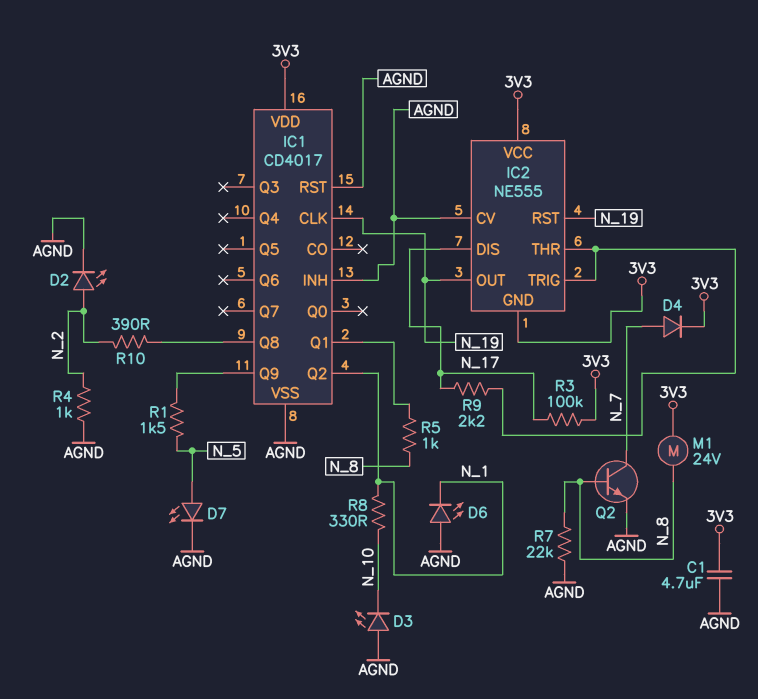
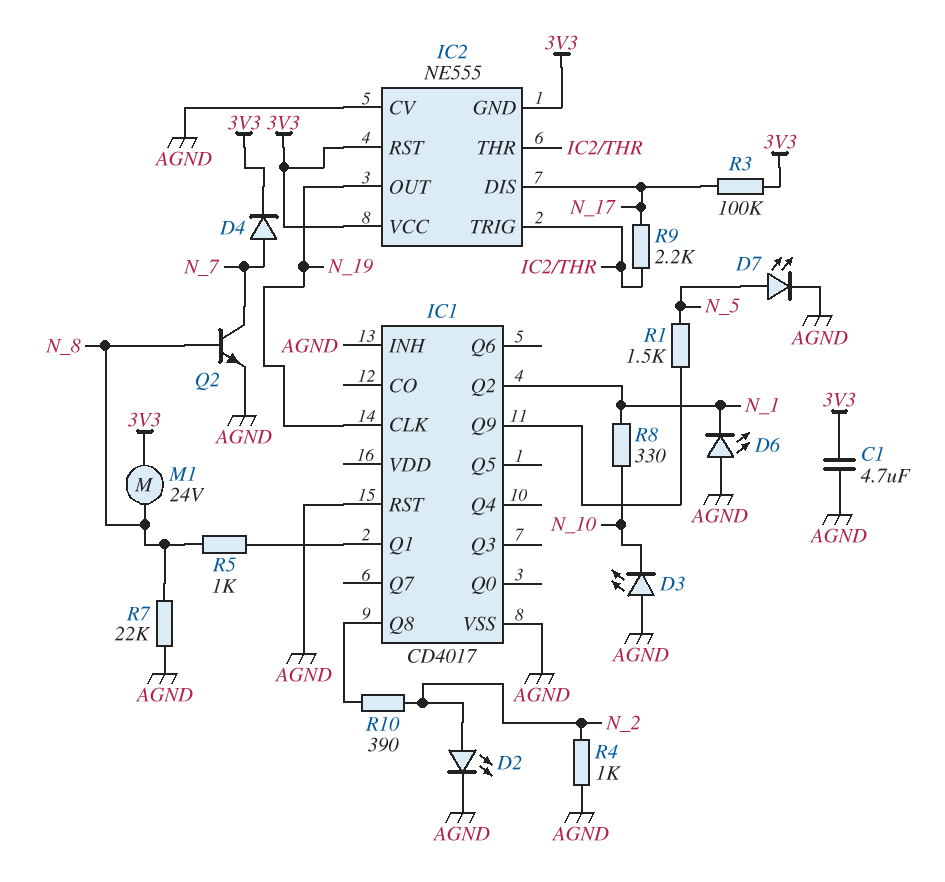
IC1 pin VDD: 3V3 -> none
IC2 pin RST: N_19 -> 3V3

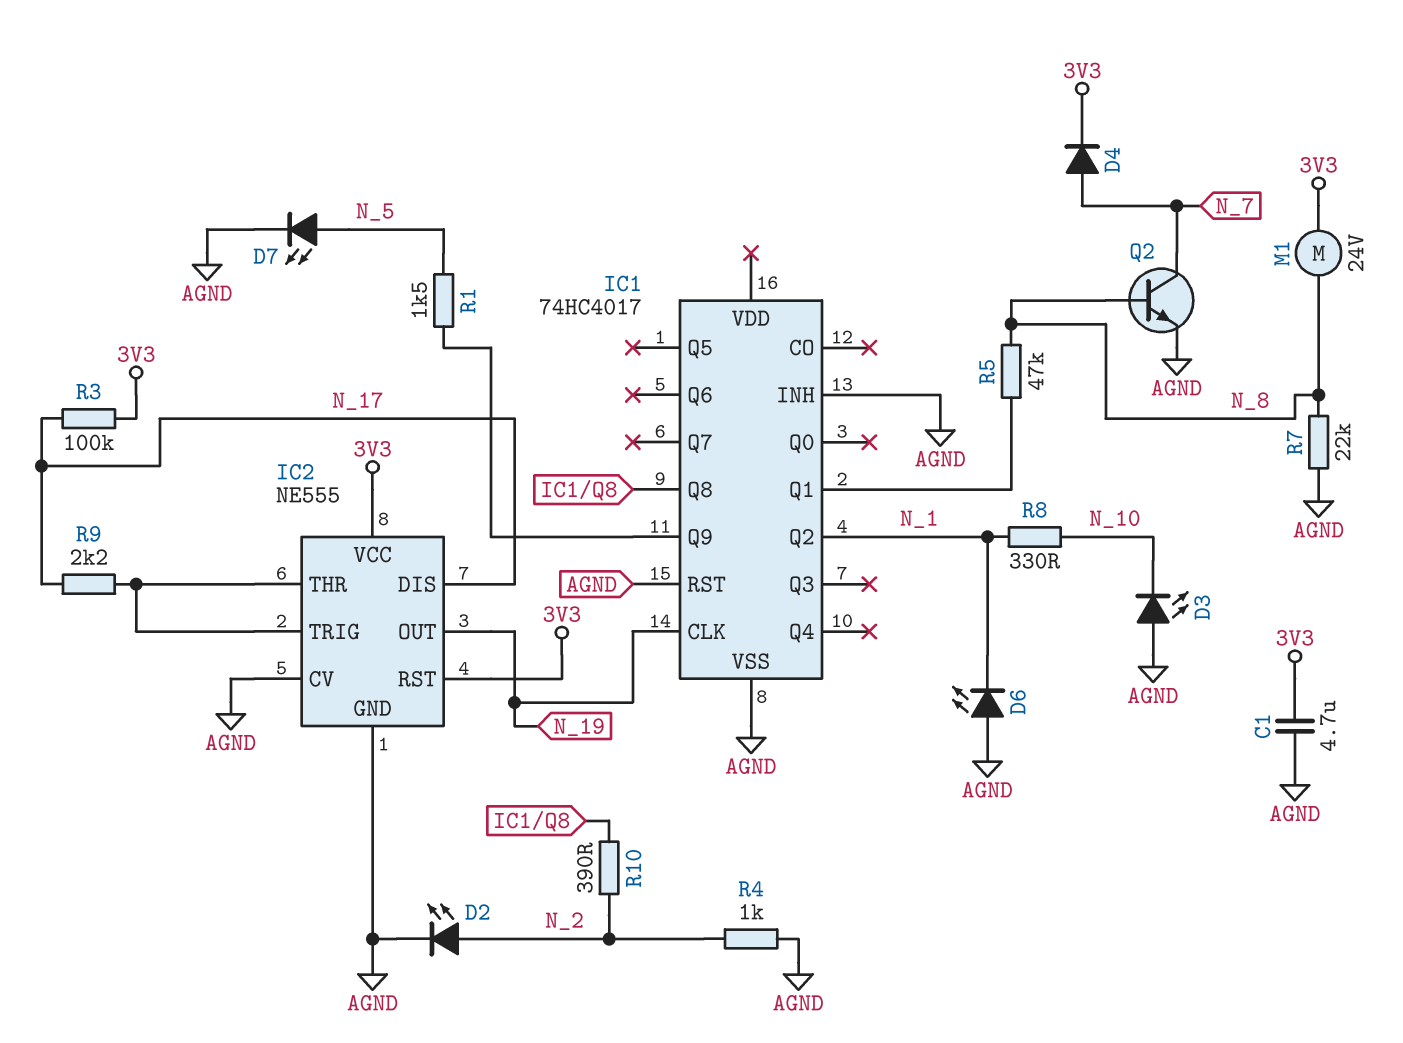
IC1: CD4017 -> 74HC4017
IC2 pin GND: 3V3 -> AGND
R5: 1k (IC1/Q1, N_8) -> 47k (IC1/Q1, N_8)

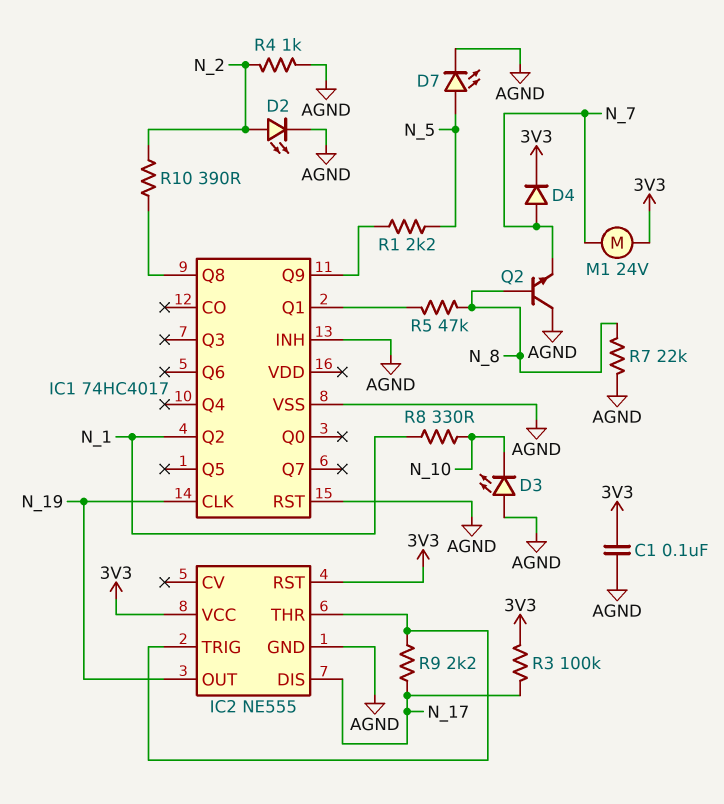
C1: 4.7uF (3V3, AGND) -> 100nF (3V3, AGND)
D6: LED (A AGND, K N_1) -> none
IC2 pin CV: AGND -> none
M1: motor 24V (3V3, N_8) -> motor 24V (3V3, N_7)
Q2: NPN (B N_8, C N_7, E AGND) -> NPN (B N_8, C AGND, E N_7)
R1: 1.5k (IC1/Q9, N_5) -> 2.2k (IC1/Q9, N_5)

